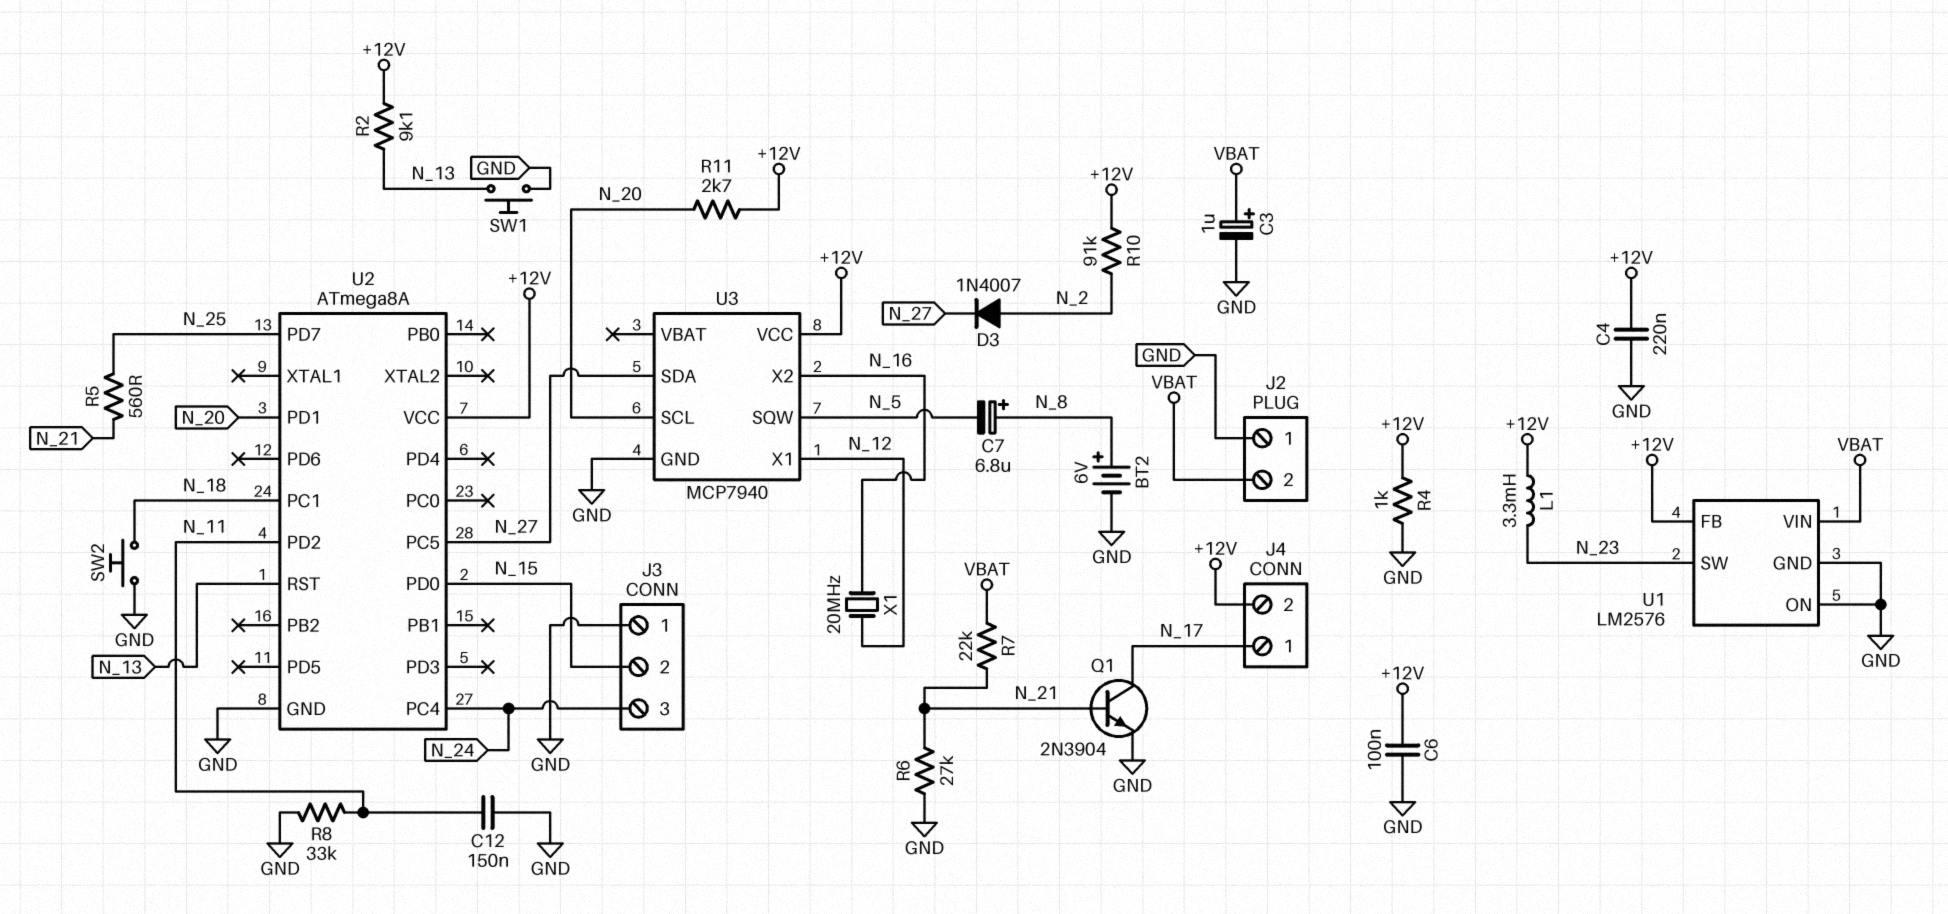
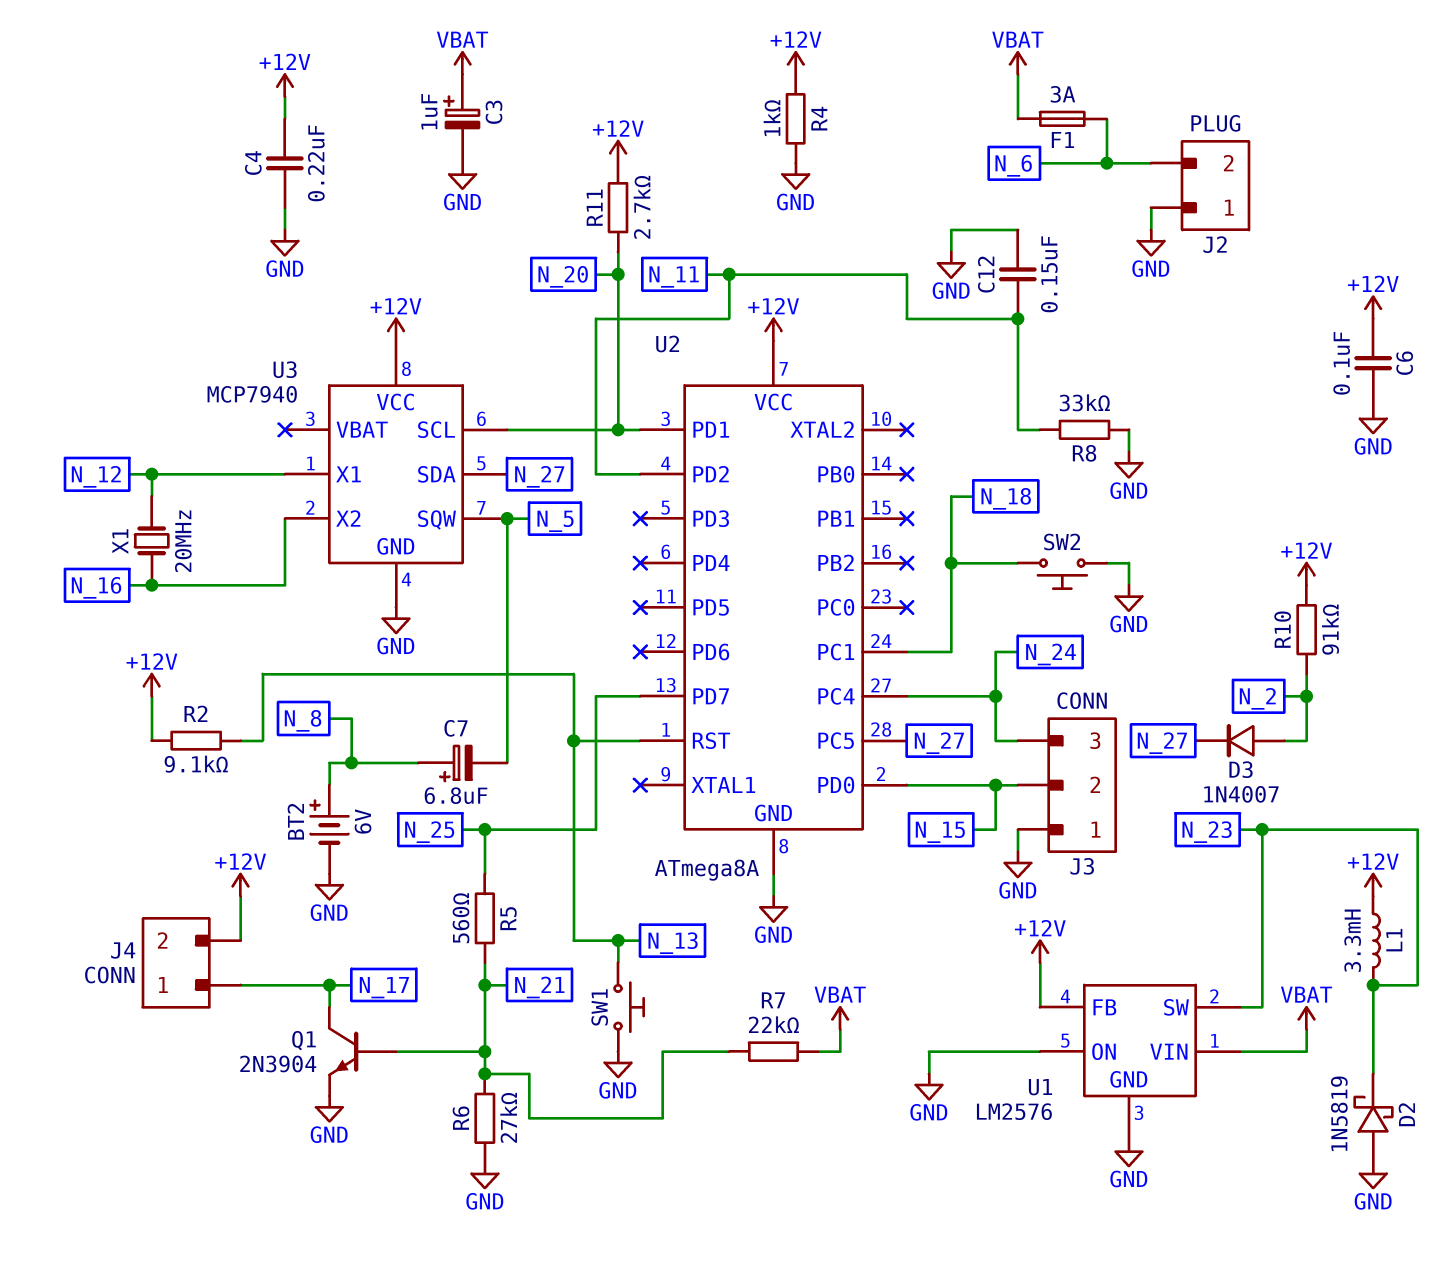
D2: none -> schottky 1N5819 (A GND, K N_23)
F1: none -> 3A (N_6, VBAT)
J2 pin 2: VBAT -> N_6

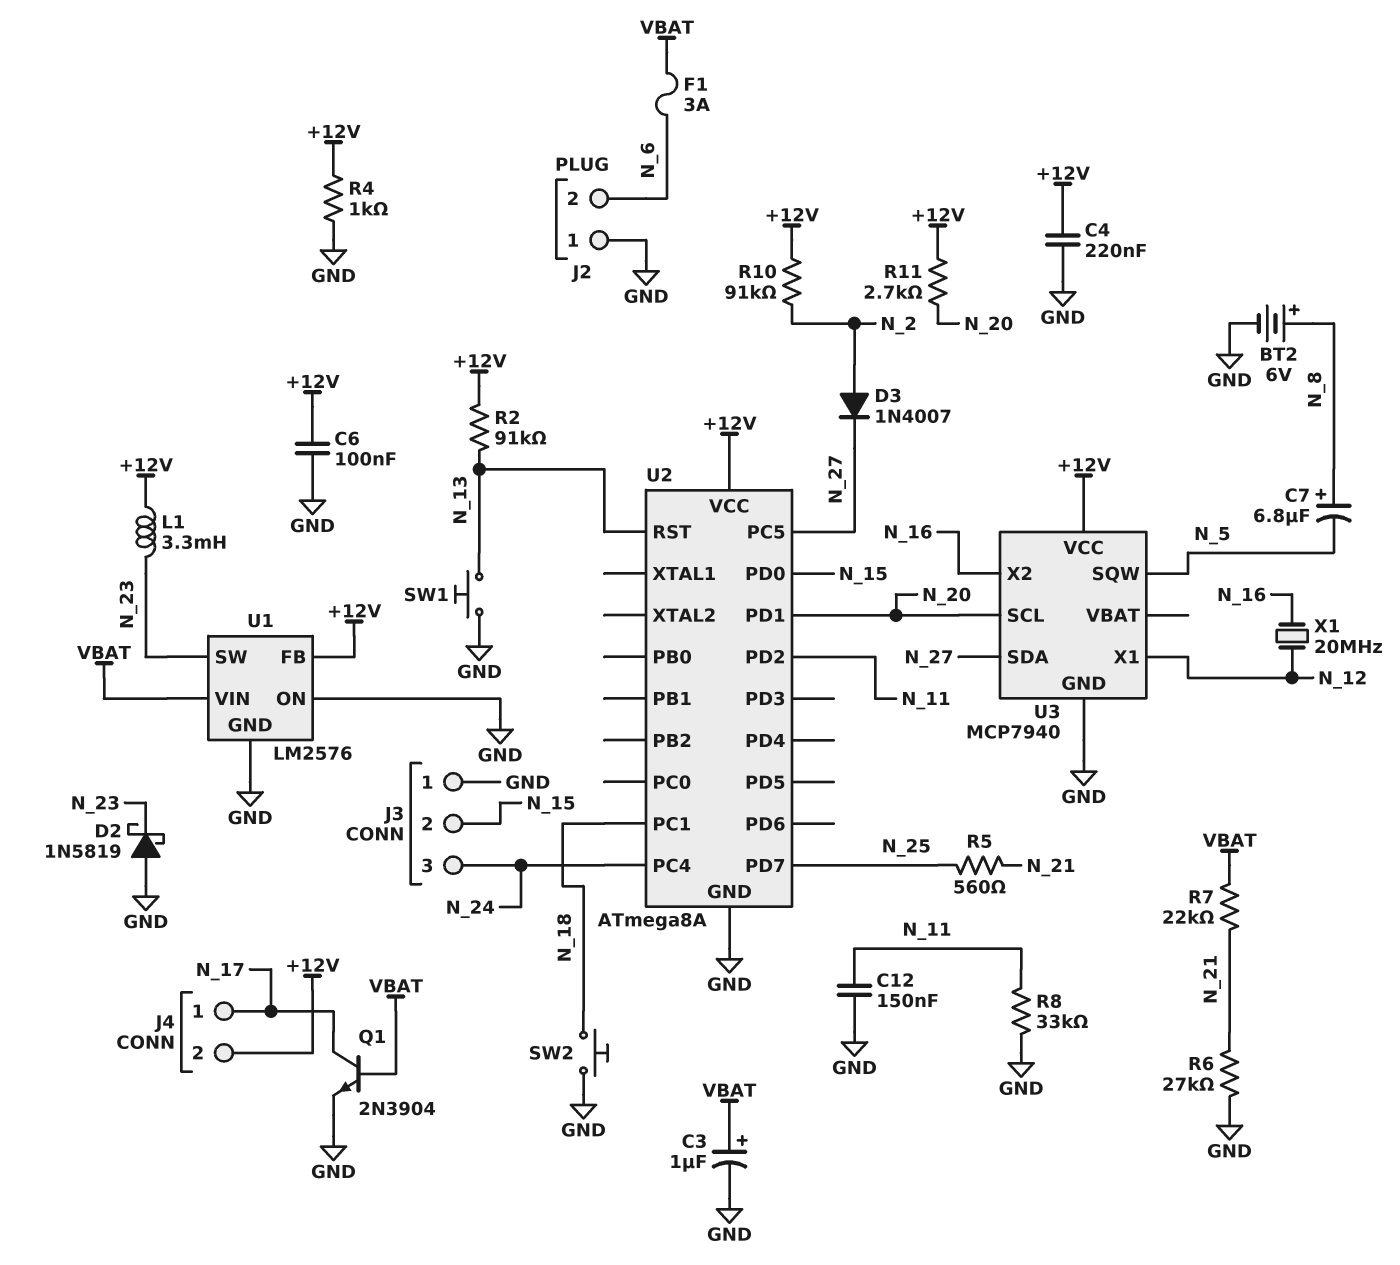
Q1: NPN 2N3904 (B N_21, C N_17, E GND) -> NPN 2N3904 (B VBAT, C N_17, E GND)
R2: 9.1k (+12V, N_13) -> 91k (+12V, N_13)

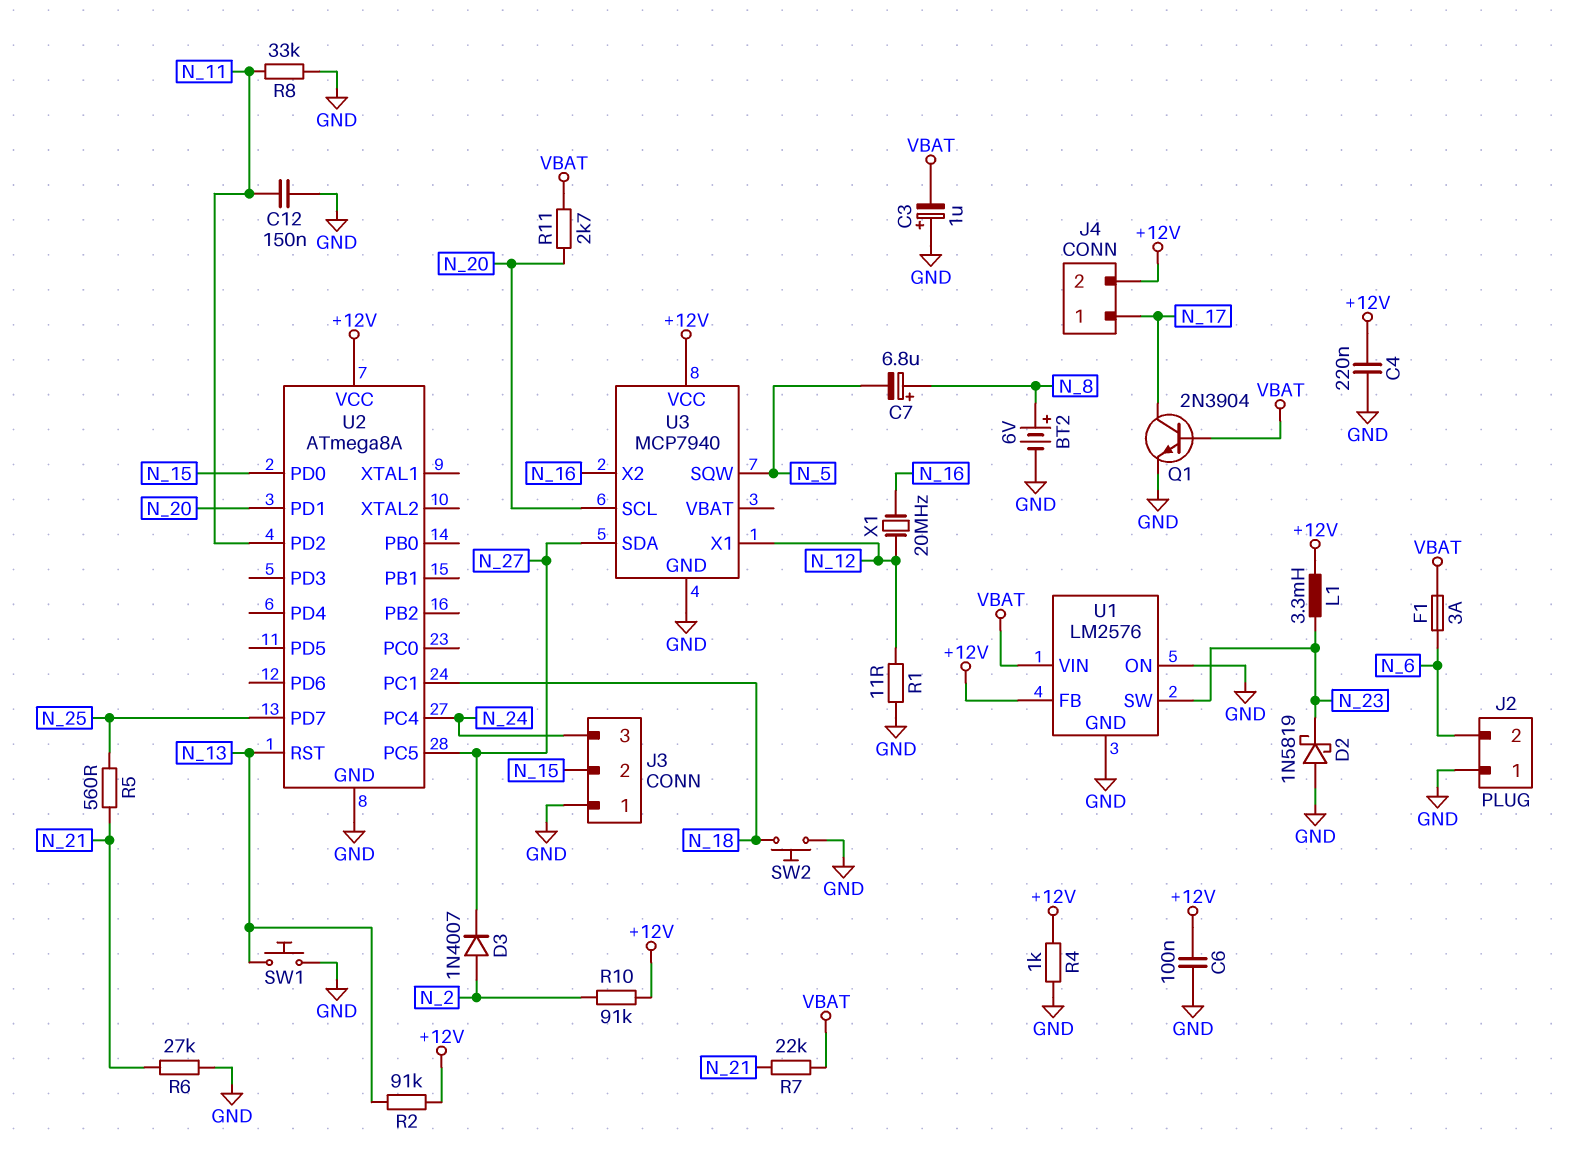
C3: 1uF (plus VBAT, minus GND) -> 1uF (plus GND, minus VBAT)
R1: none -> 11 (GND, N_12)
R11: 2.7k (+12V, N_20) -> 2.7k (N_20, VBAT)

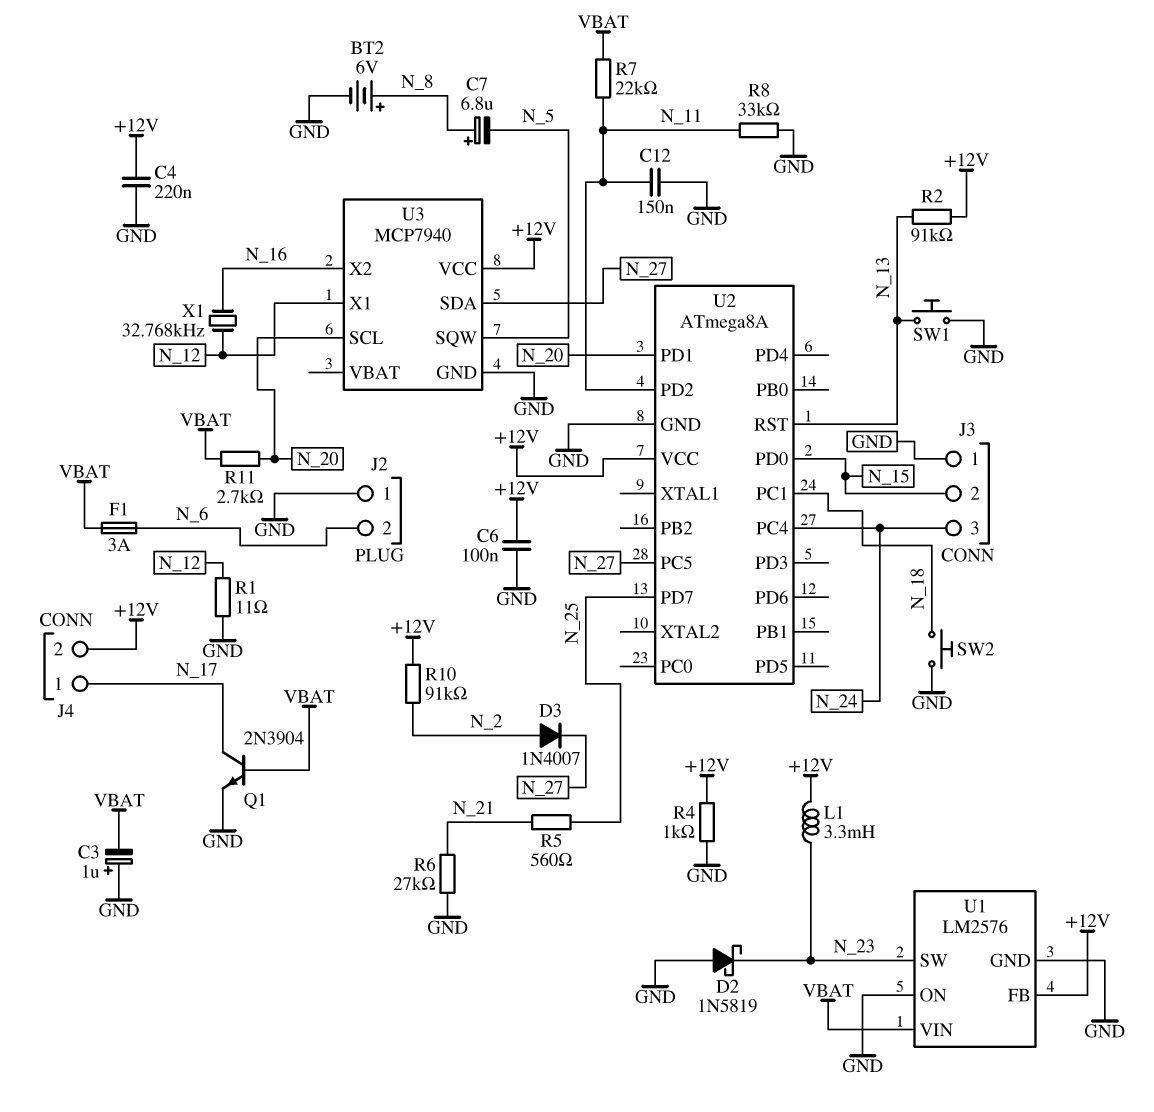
R7: 22k (N_21, VBAT) -> 22k (N_11, VBAT)
X1: 20MHz (N_12, N_16) -> 32.768kHz (N_12, N_16)

